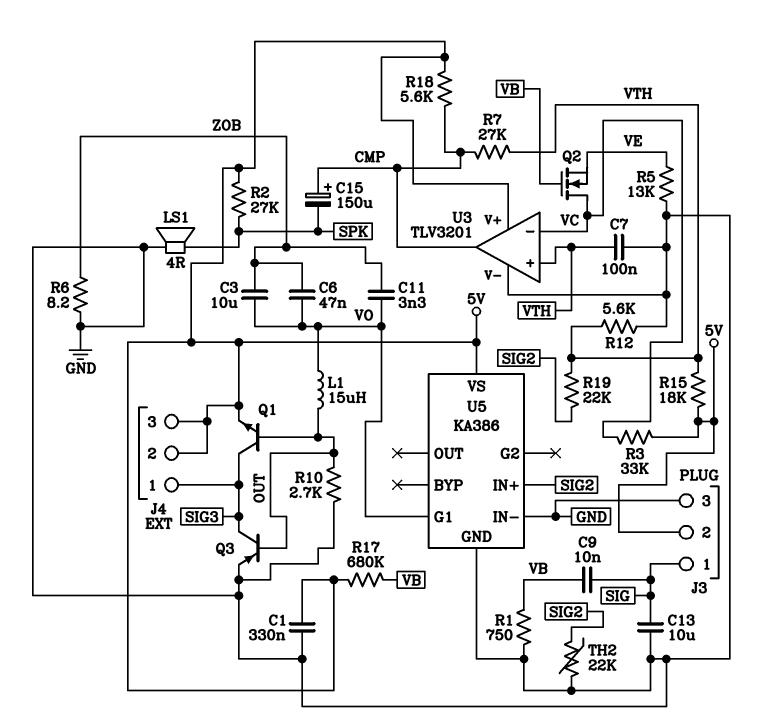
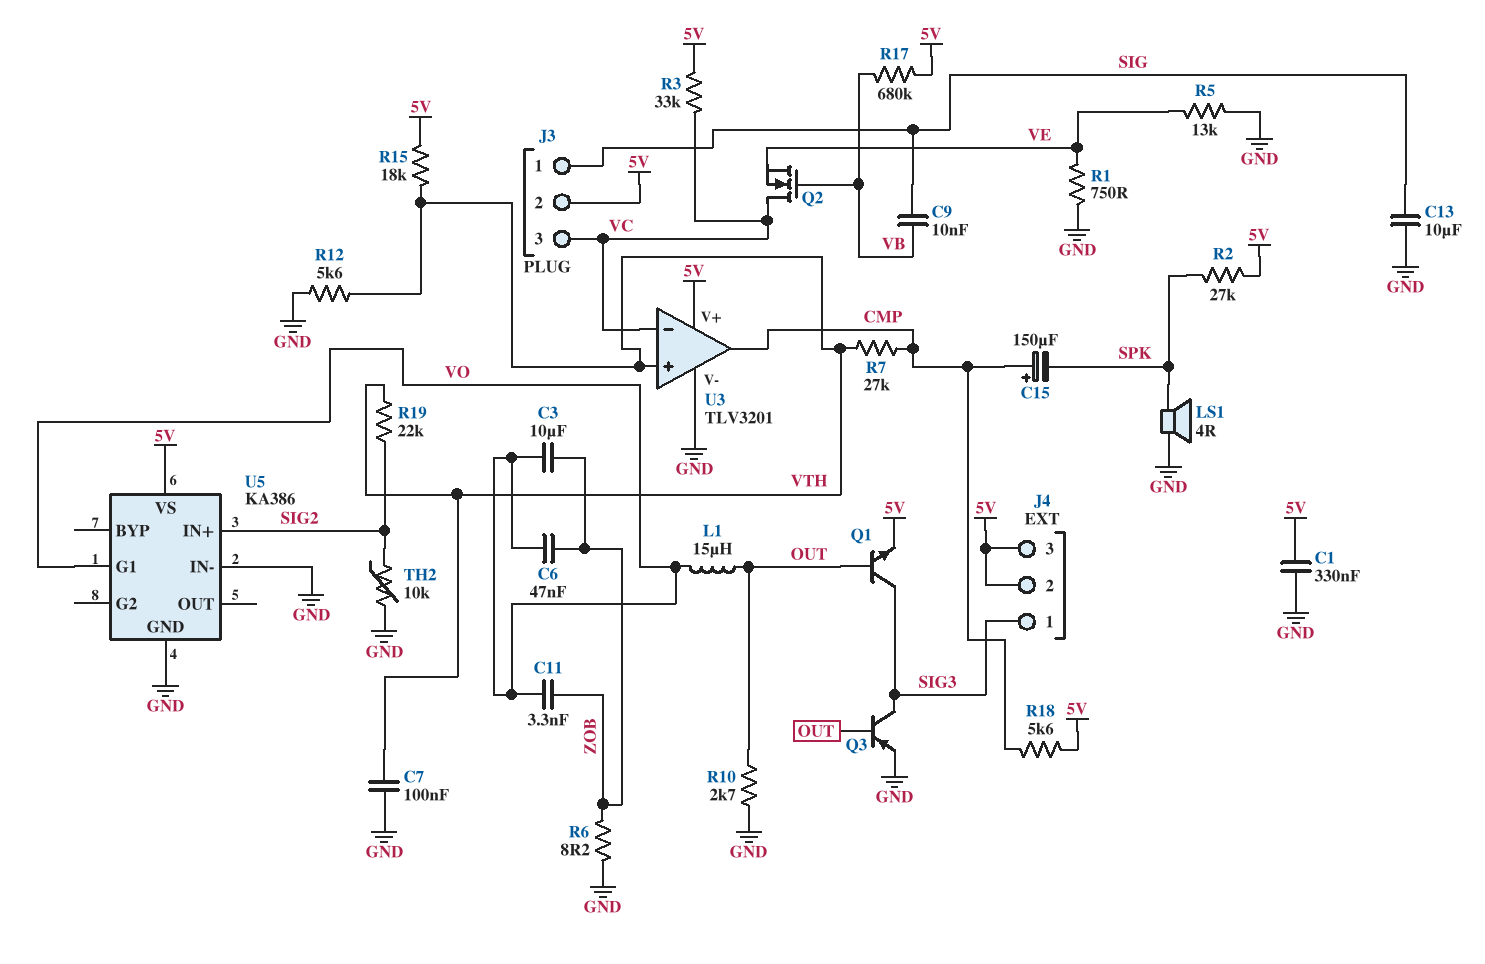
J3 pin 3: GND -> VC
R1: 750 (GND, VB) -> 750 (GND, VE)
TH2: 22k (GND, SIG2) -> 10k (GND, SIG2)

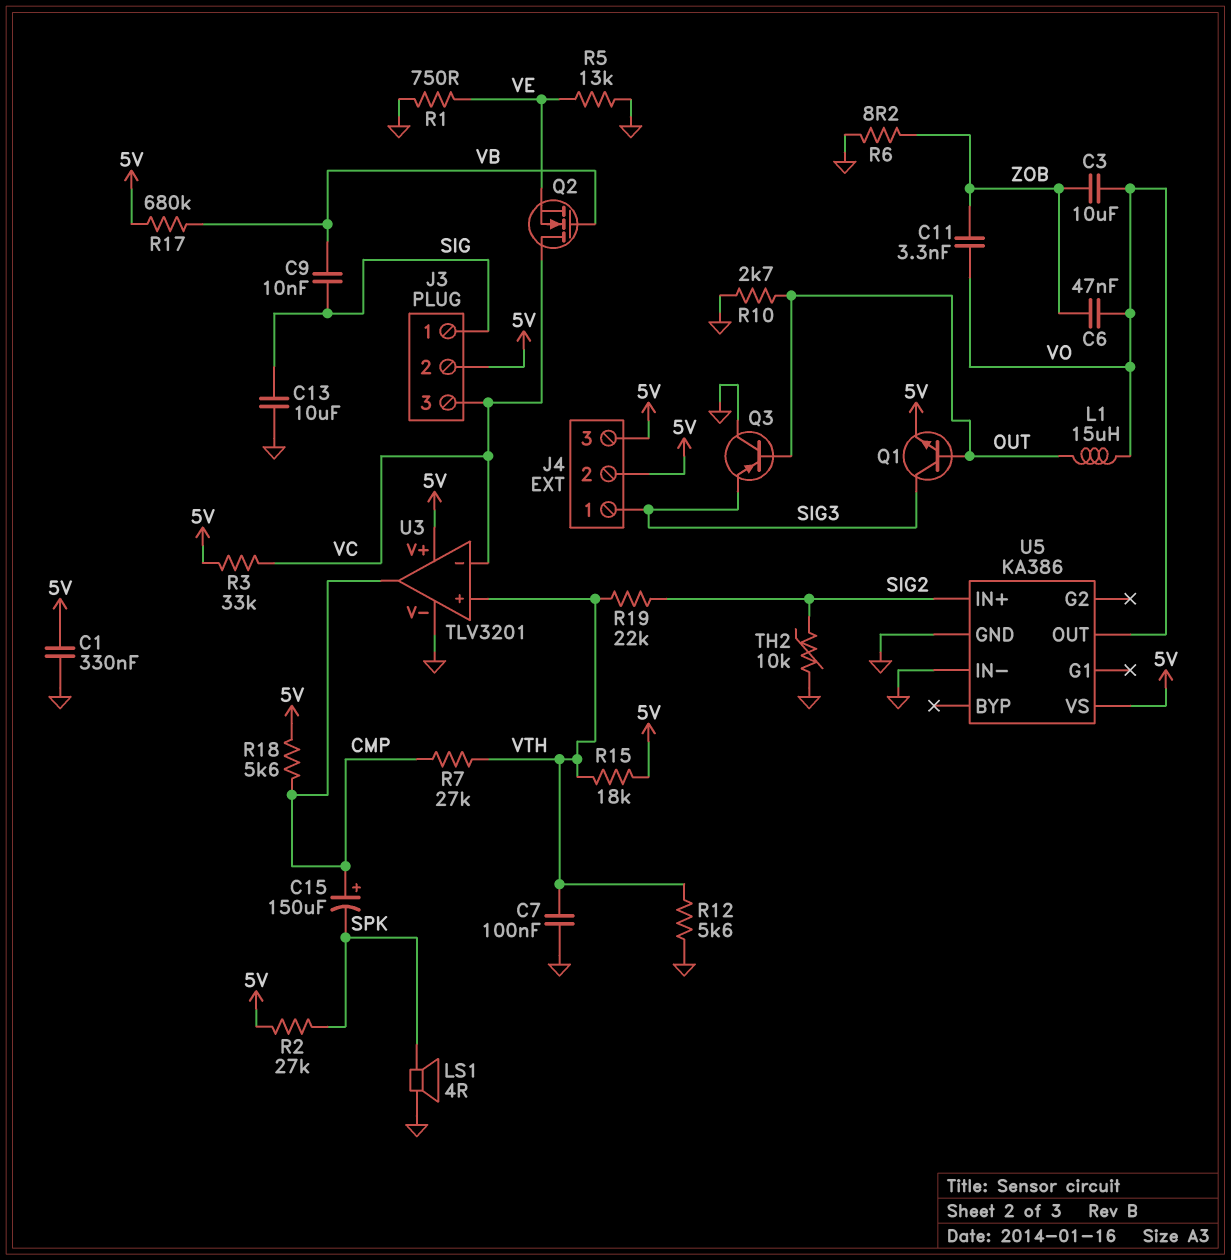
Q3: PNP (B OUT, C SIG3, E GND) -> PNP (B OUT, C GND, E SIG3)
U5 pin G1: VO -> none
U5 pin OUT: none -> VO

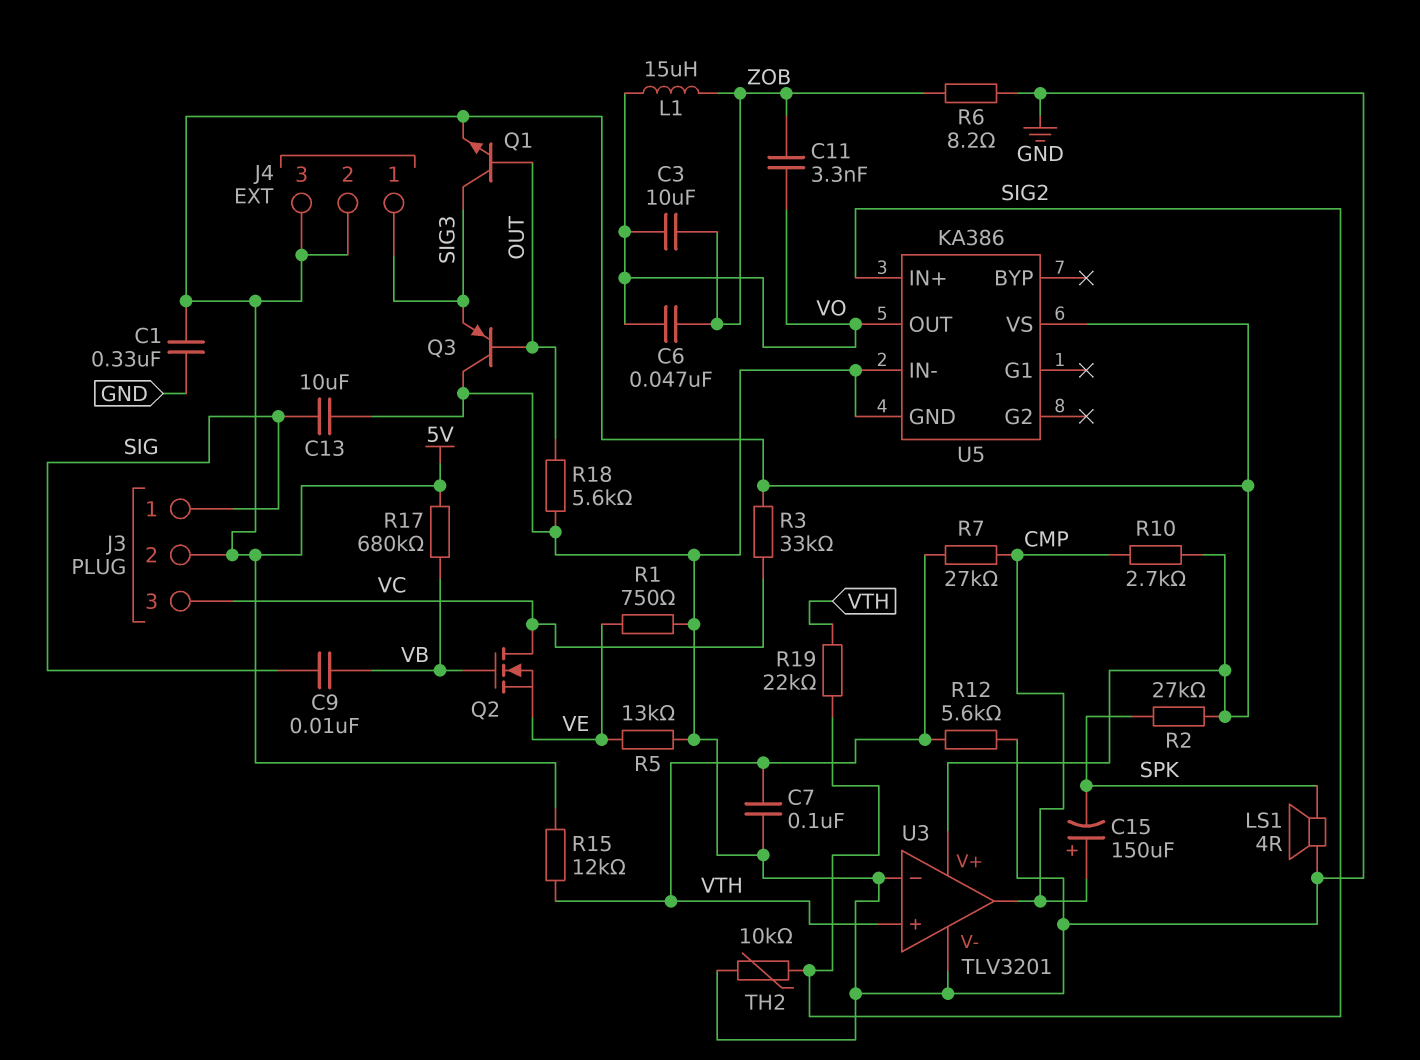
L1: 15uH (OUT, VO) -> 15uH (VO, ZOB)
R10: 2.7k (GND, OUT) -> 2.7k (5V, CMP)
R15: 18k (5V, VTH) -> 12k (5V, VTH)
R18: 5.6k (5V, CMP) -> 5.6k (GND, OUT)
U3 pin in-: VC -> GND

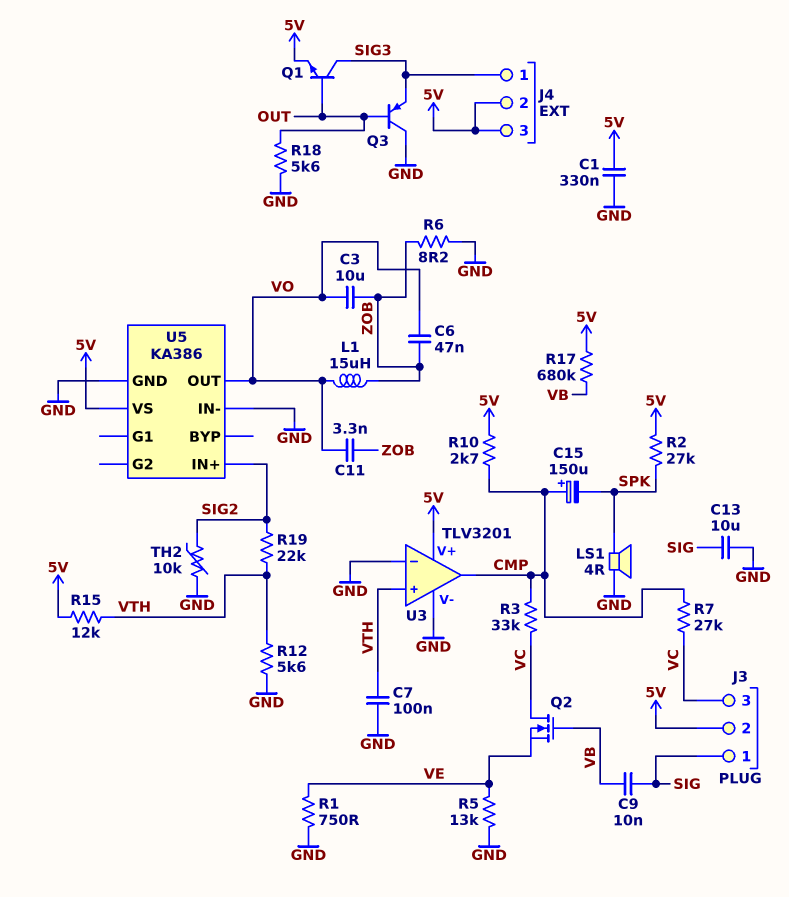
R3: 33k (5V, VC) -> 33k (CMP, VC)
R7: 27k (CMP, VTH) -> 27k (CMP, VC)

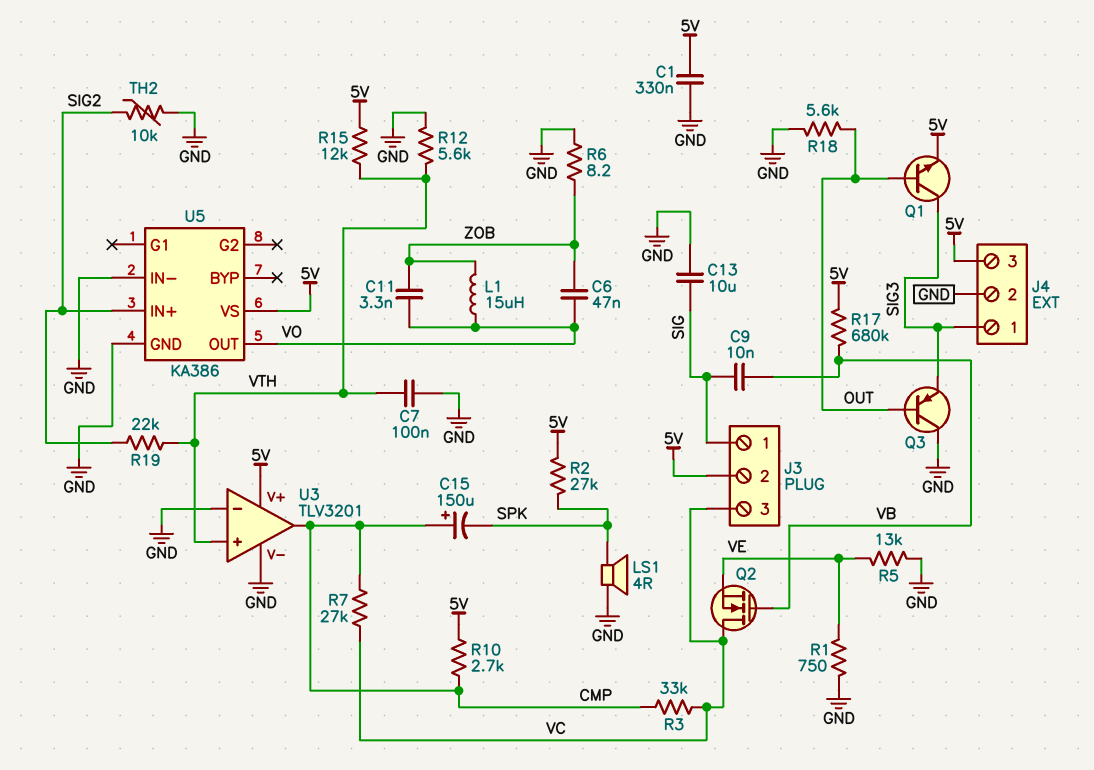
C3: 10uF (VO, ZOB) -> none
J4 pin 2: 5V -> GND

